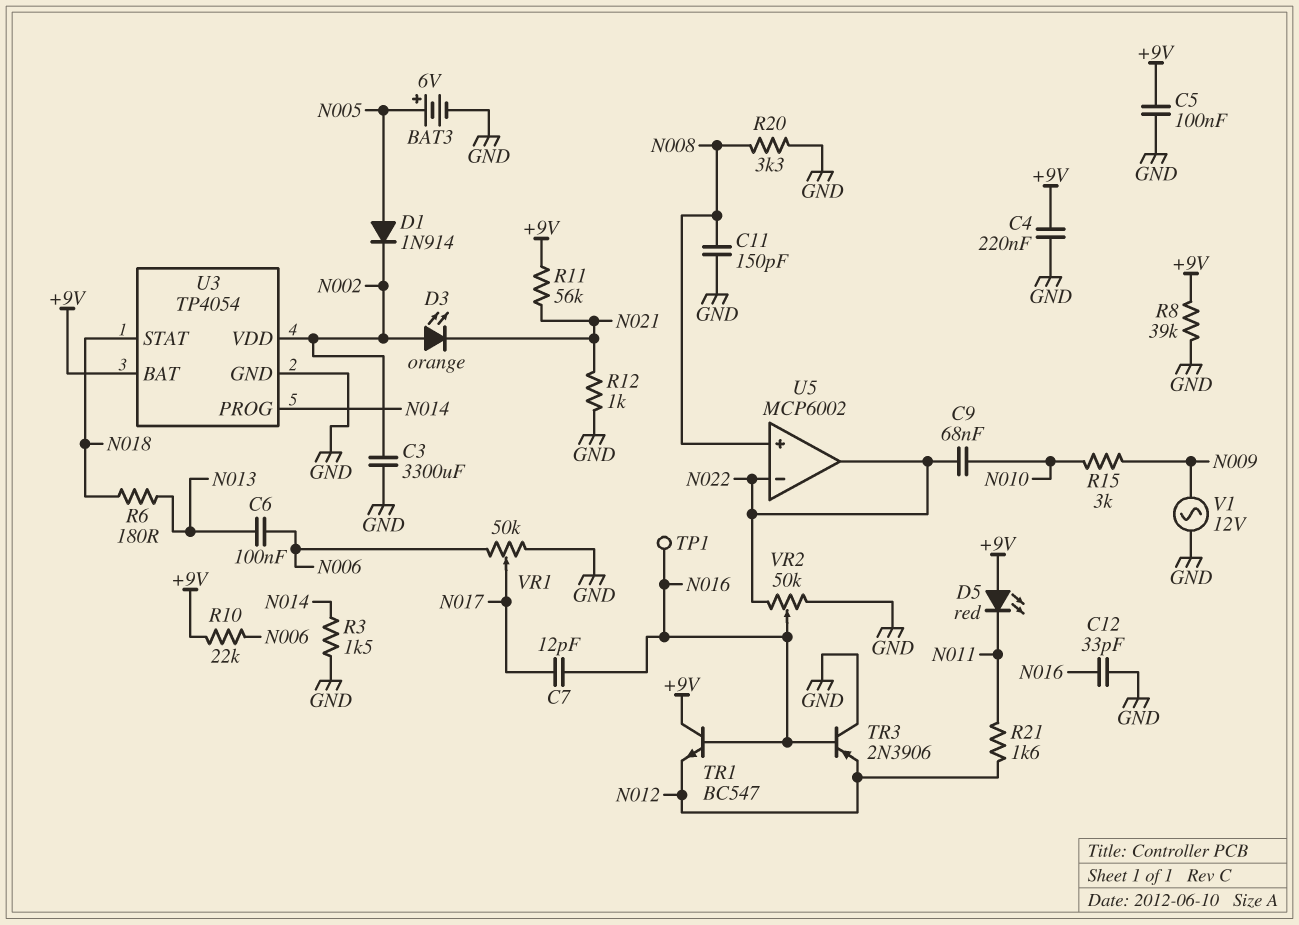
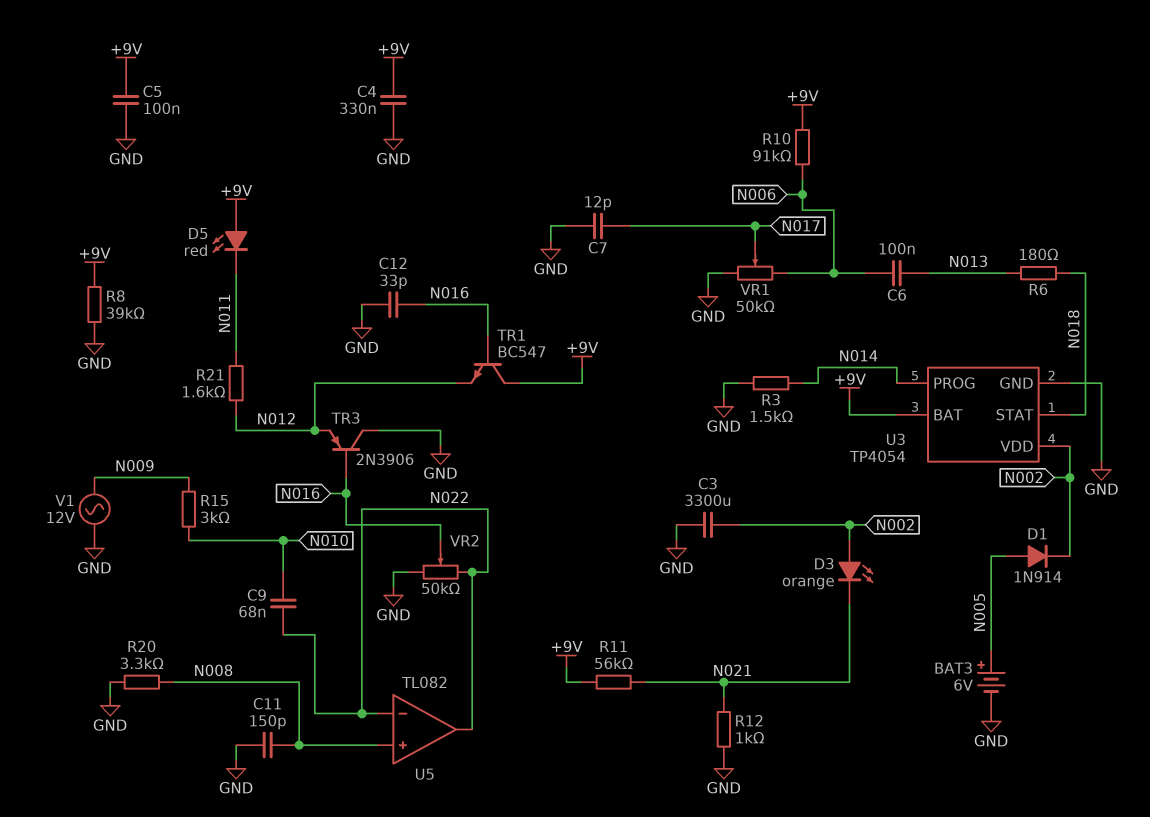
C4: 220nF (+9V, GND) -> 330nF (+9V, GND)
C7: 12pF (N016, N017) -> 12pF (GND, N017)
R10: 22k (+9V, N006) -> 91k (+9V, N006)
TP1: test point (N016) -> none
U5: MCP6002 -> TL082

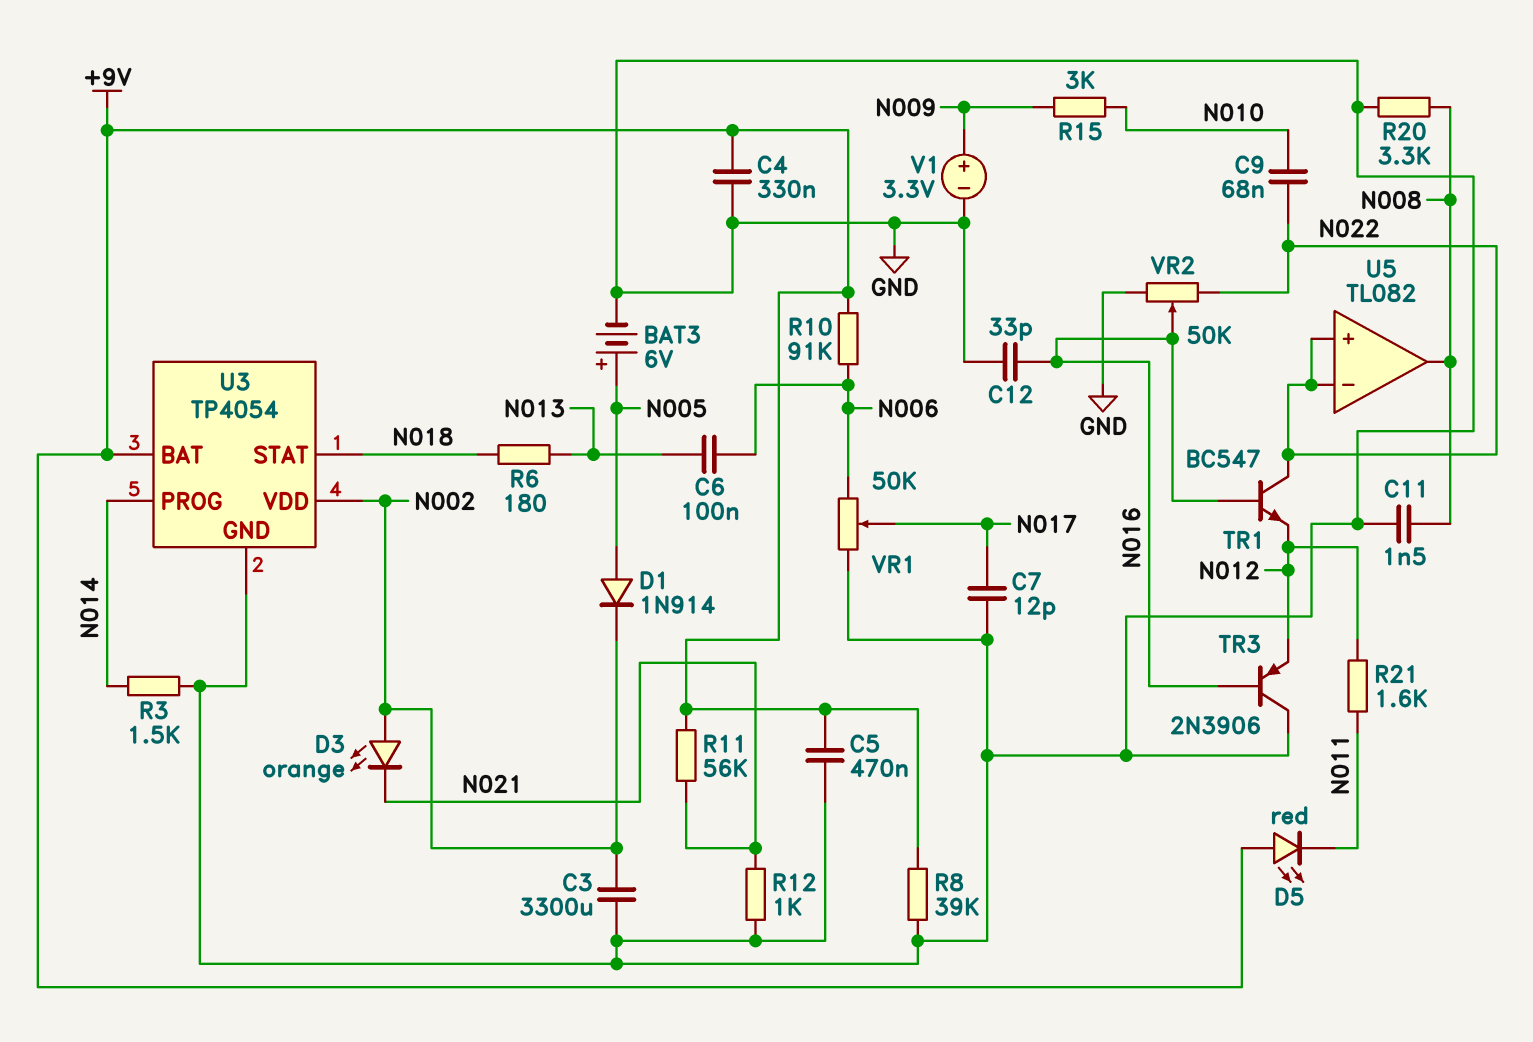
C5: 100nF (+9V, GND) -> 470nF (+9V, GND)
C11: 150pF (GND, N008) -> 1.5nF (GND, N008)
TR1: NPN BC547 (B N016, C +9V, E N012) -> NPN BC547 (B N016, C N022, E N012)
U5 pin in+: N008 -> N022
U5 pin out: N022 -> N008
V1: AC 12V (GND, N009) -> 3.3V (plus N009, minus GND)

